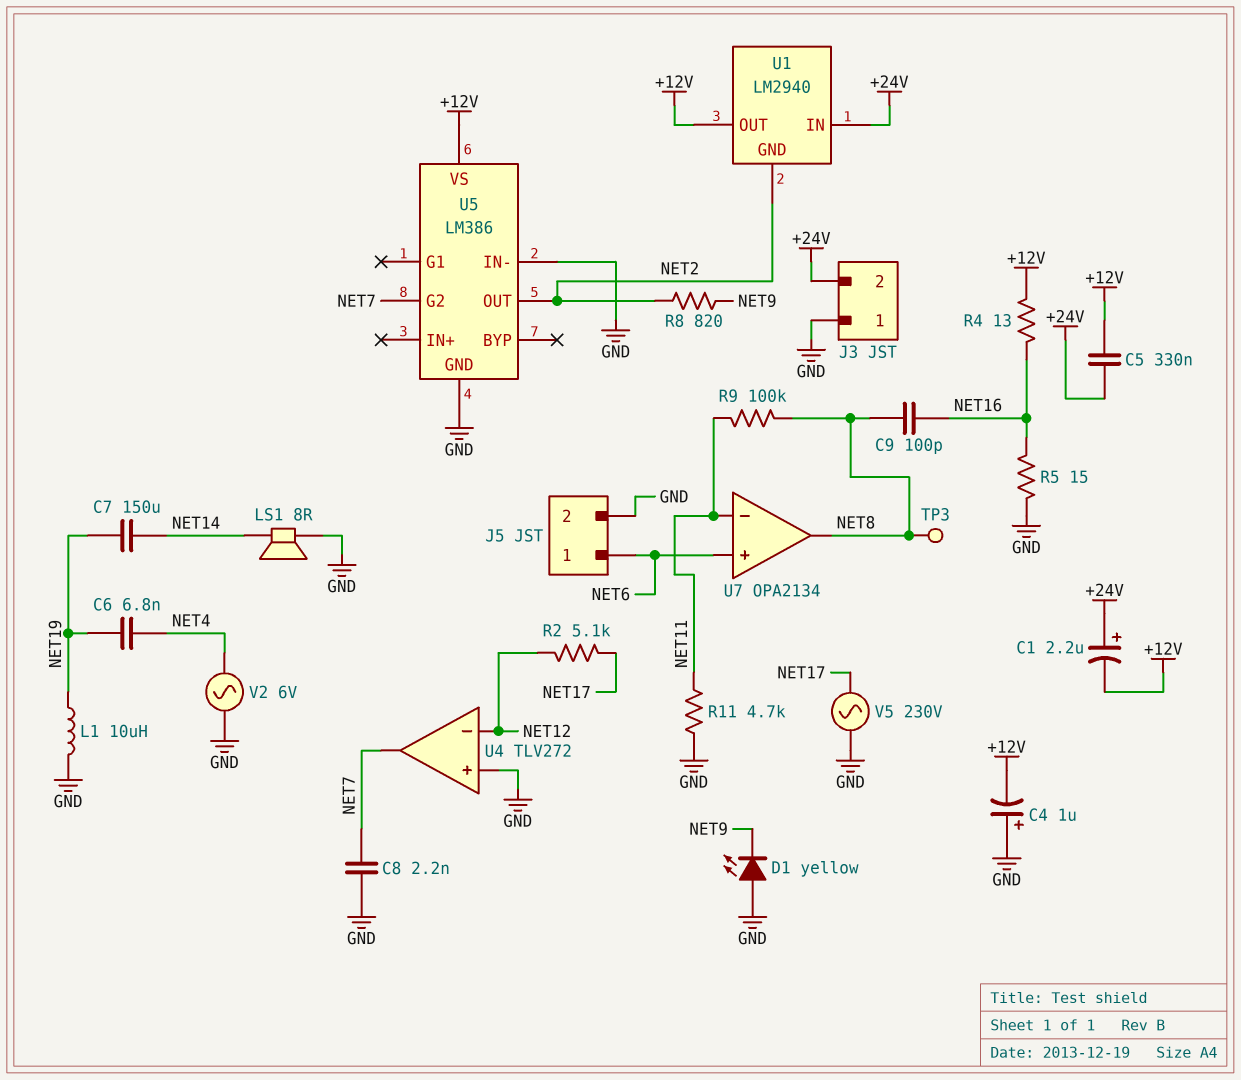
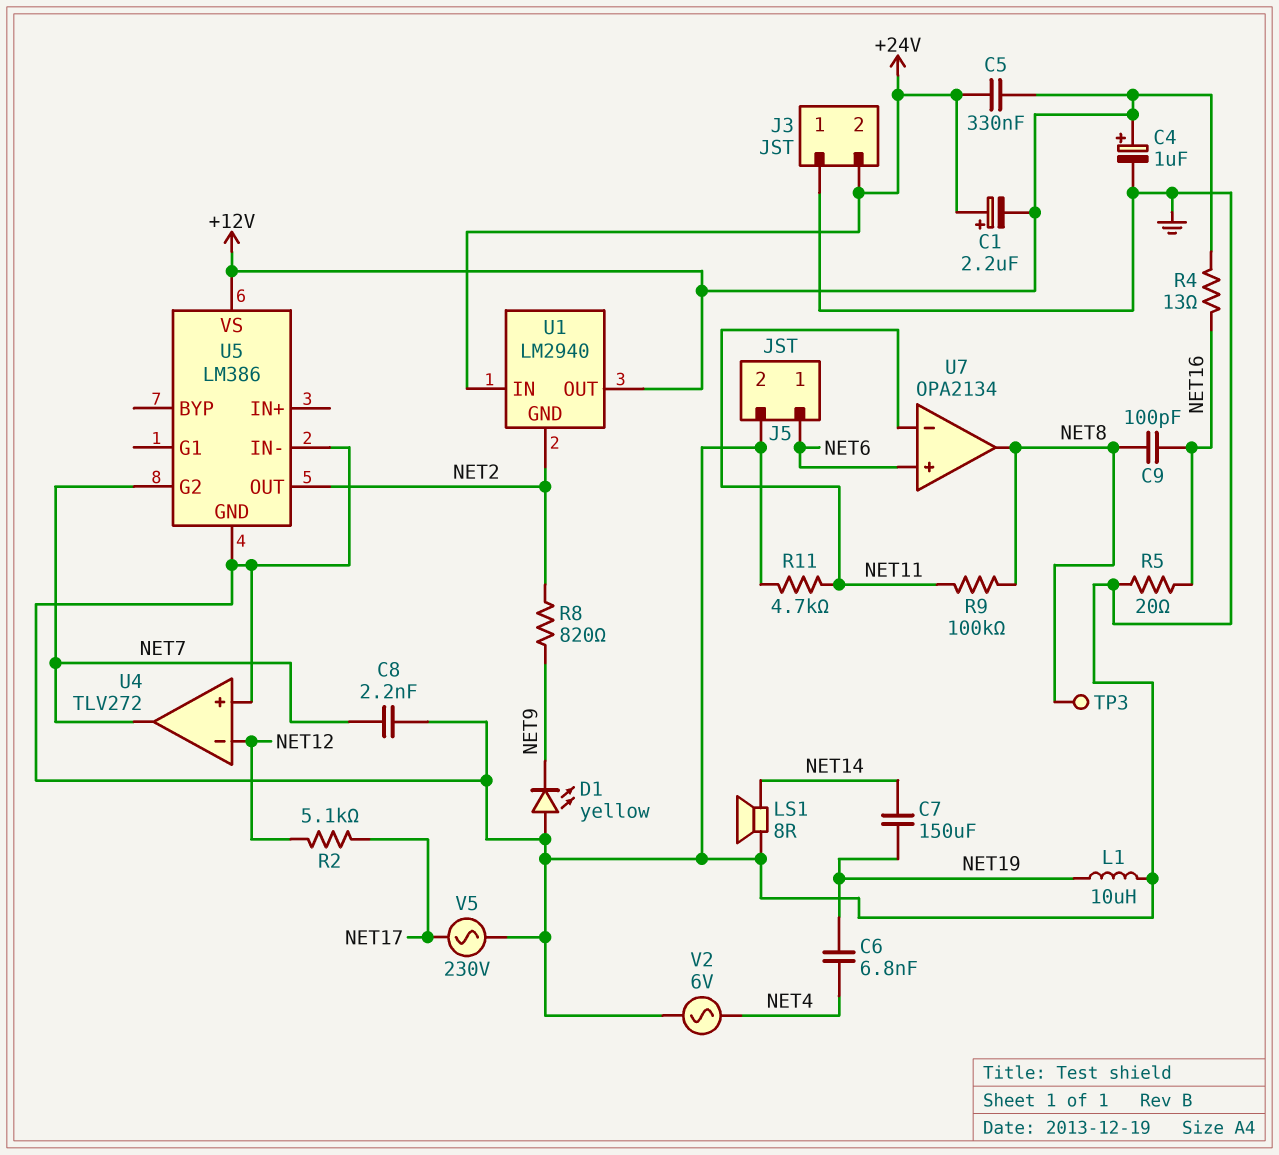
C4: 1uF (plus GND, minus +12V) -> 1uF (plus +12V, minus GND)
R5: 15 (GND, NET16) -> 20 (GND, NET16)

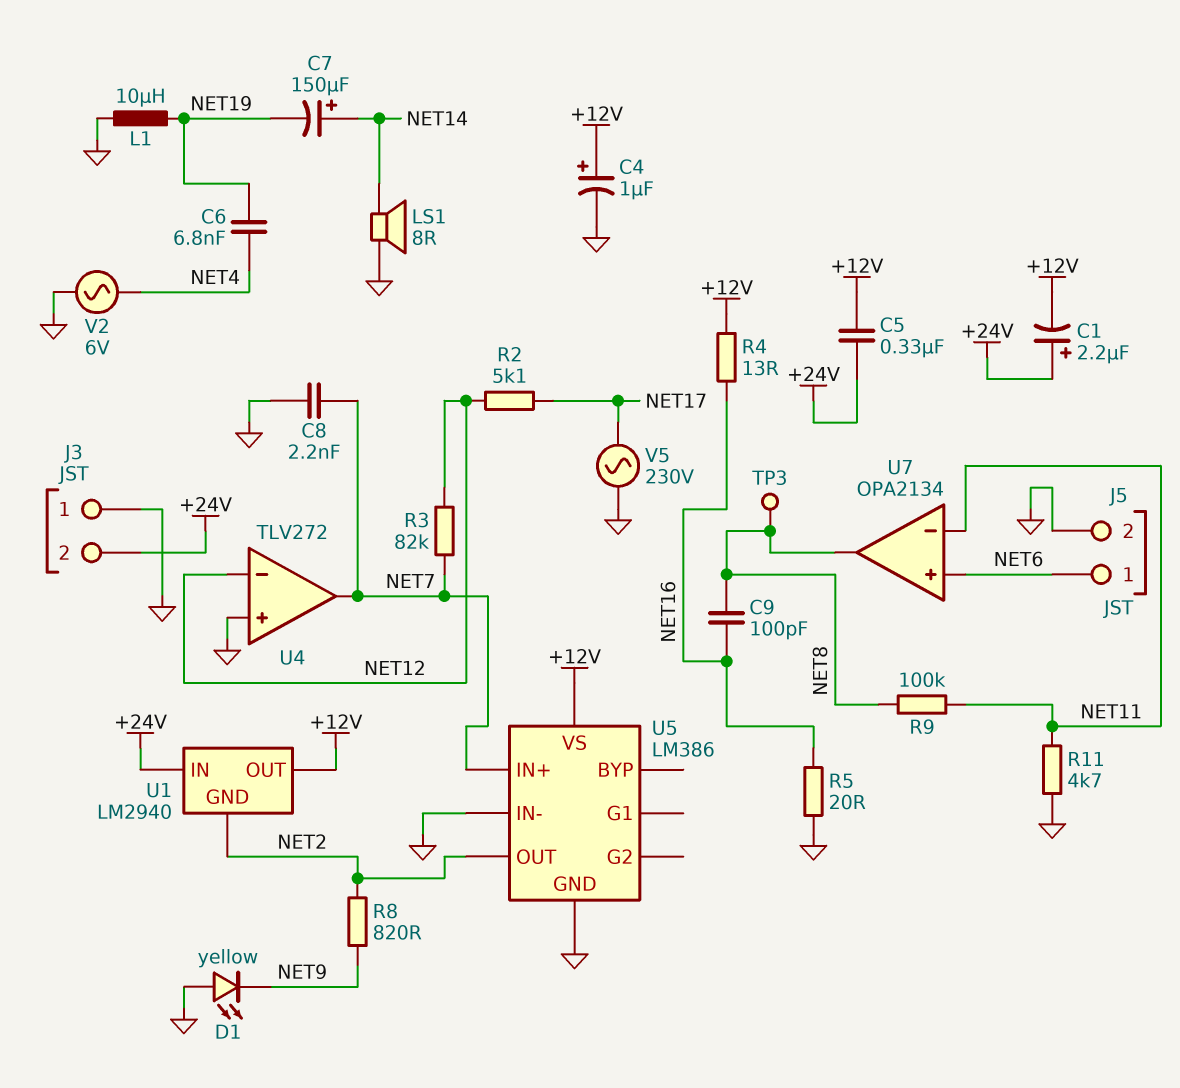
C7: 150uF (NET14, NET19) -> 150uF (plus NET14, minus NET19)
R3: none -> 82k (NET7, NET12)
U5 pin G2: NET7 -> none
U5 pin IN+: none -> NET7

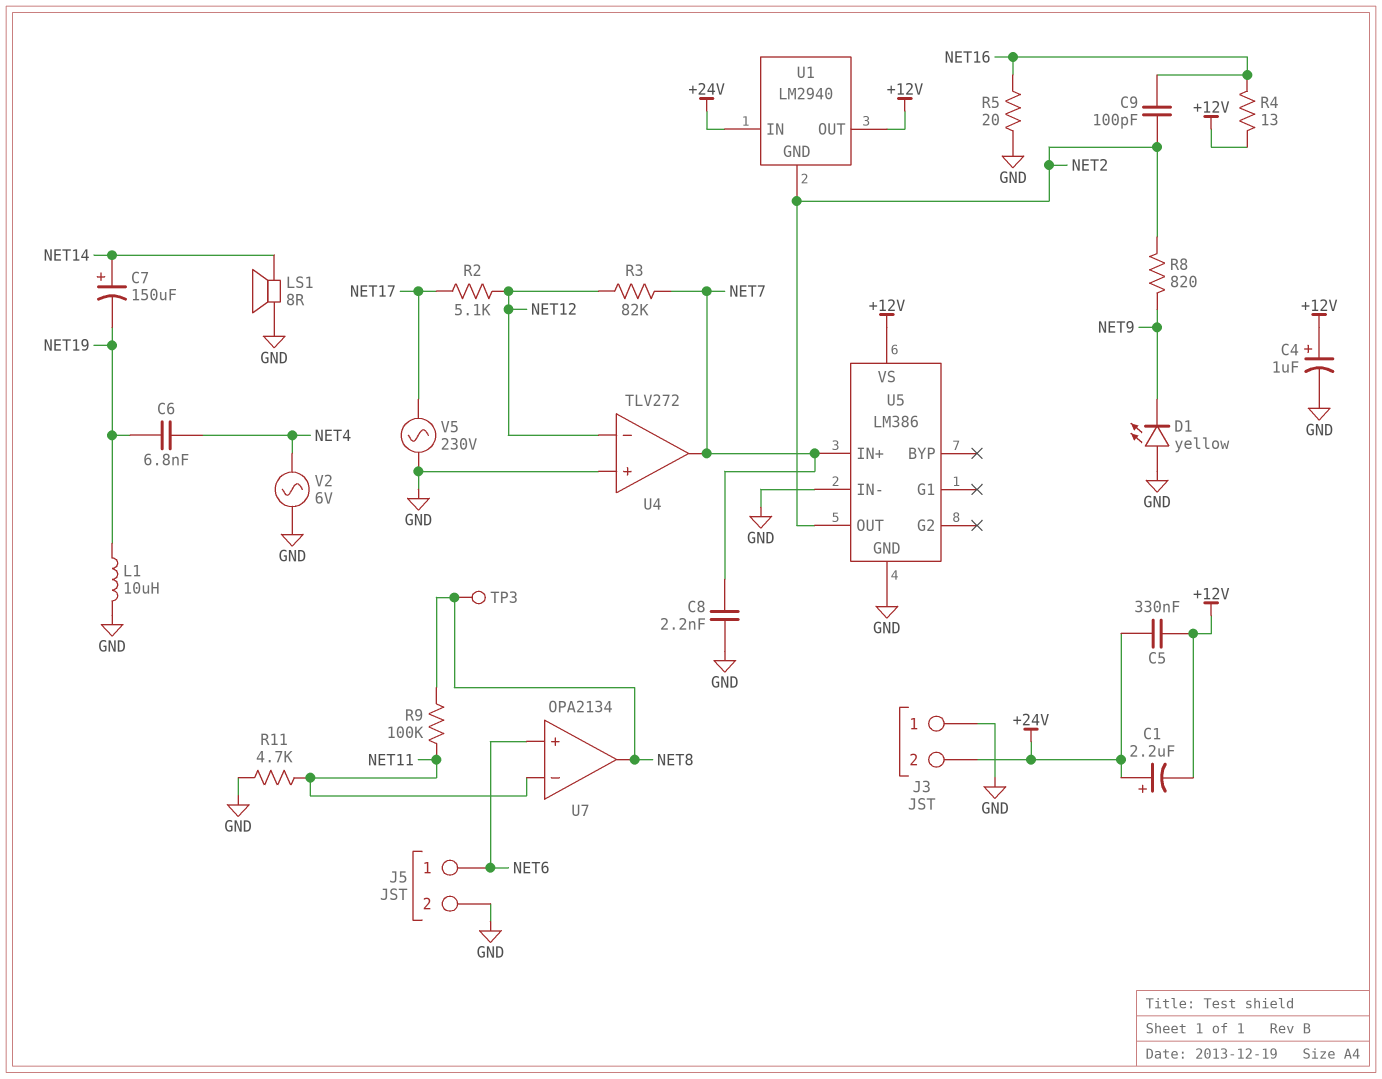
C9: 100pF (NET8, NET16) -> 100pF (NET2, NET16)

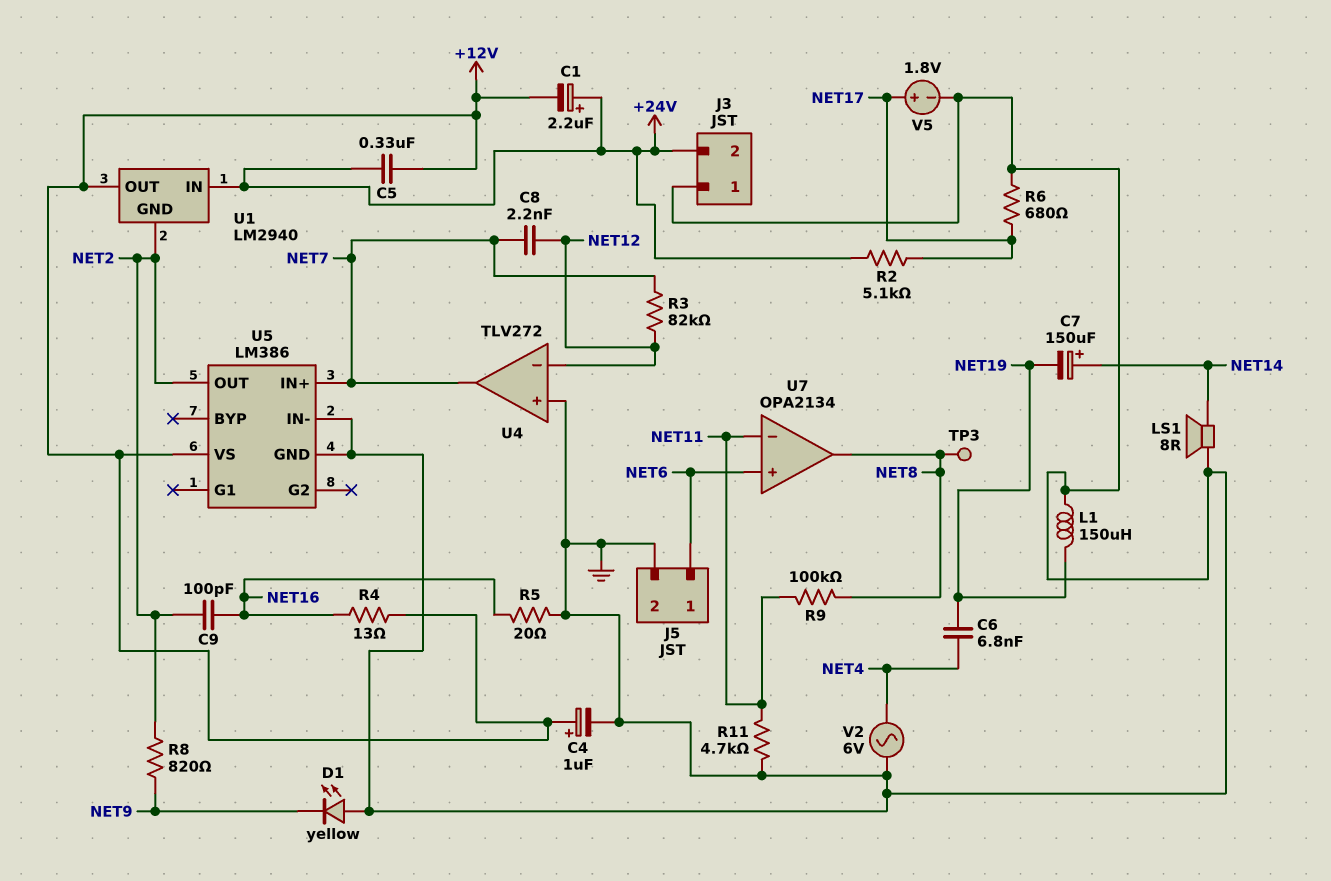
C8: 2.2nF (GND, NET7) -> 2.2nF (NET7, NET12)
L1: 10uH (GND, NET19) -> 150uH (GND, NET19)
R2: 5.1k (NET12, NET17) -> 5.1k (+24V, NET17)
R6: none -> 680 (GND, NET17)
V5: AC 230V (GND, NET17) -> 1.8V (plus NET17, minus GND)

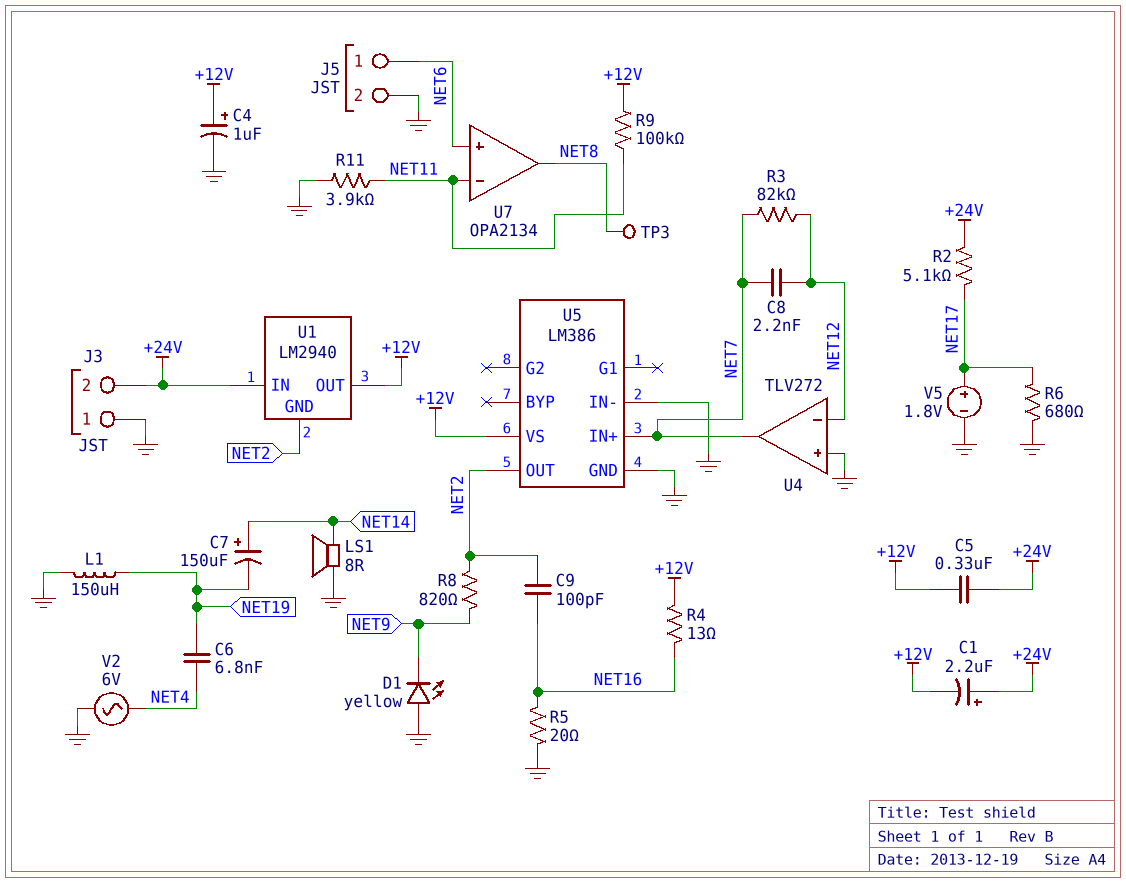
R9: 100k (NET8, NET11) -> 100k (+12V, NET11)
R11: 4.7k (GND, NET11) -> 3.9k (GND, NET11)

